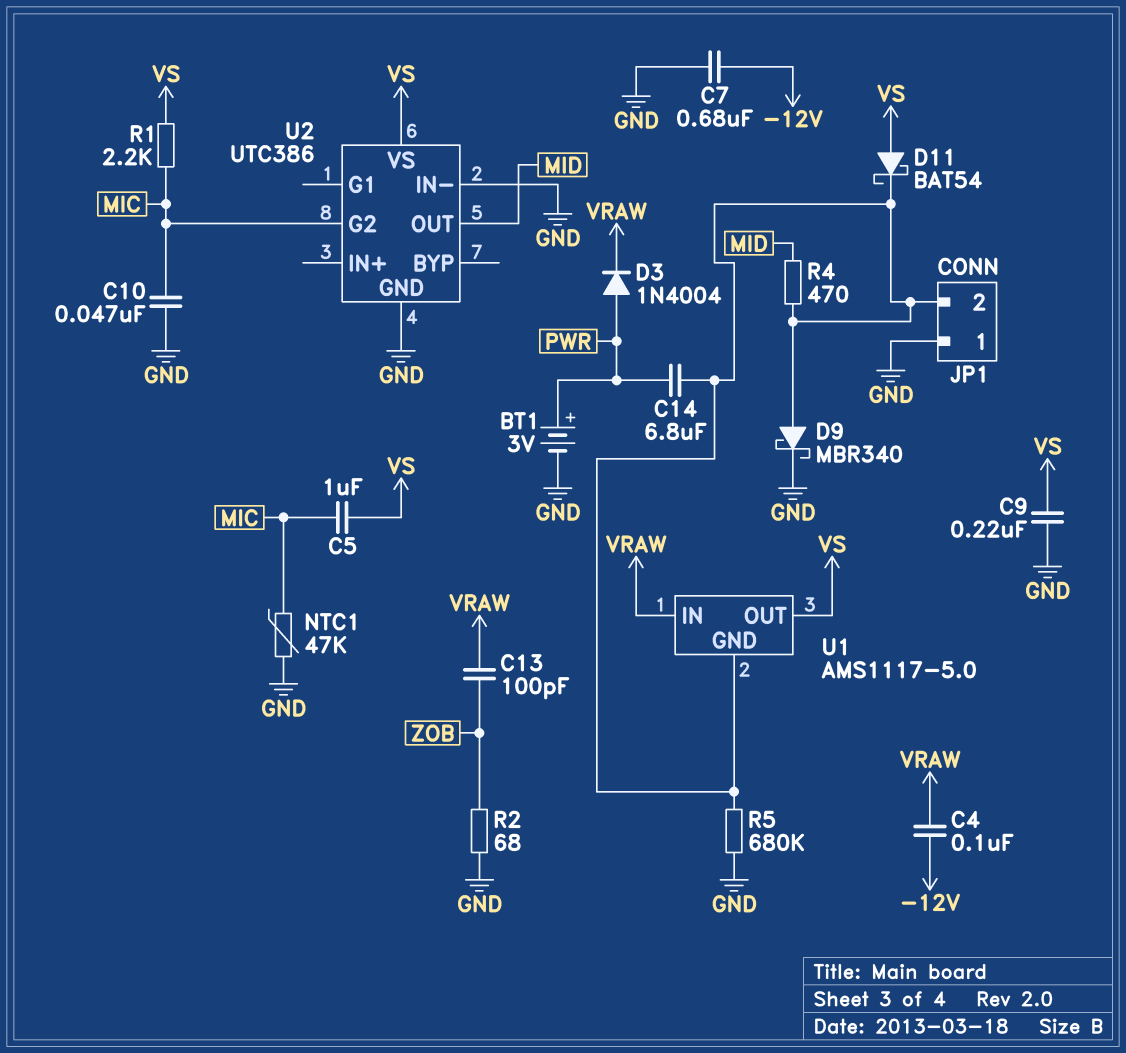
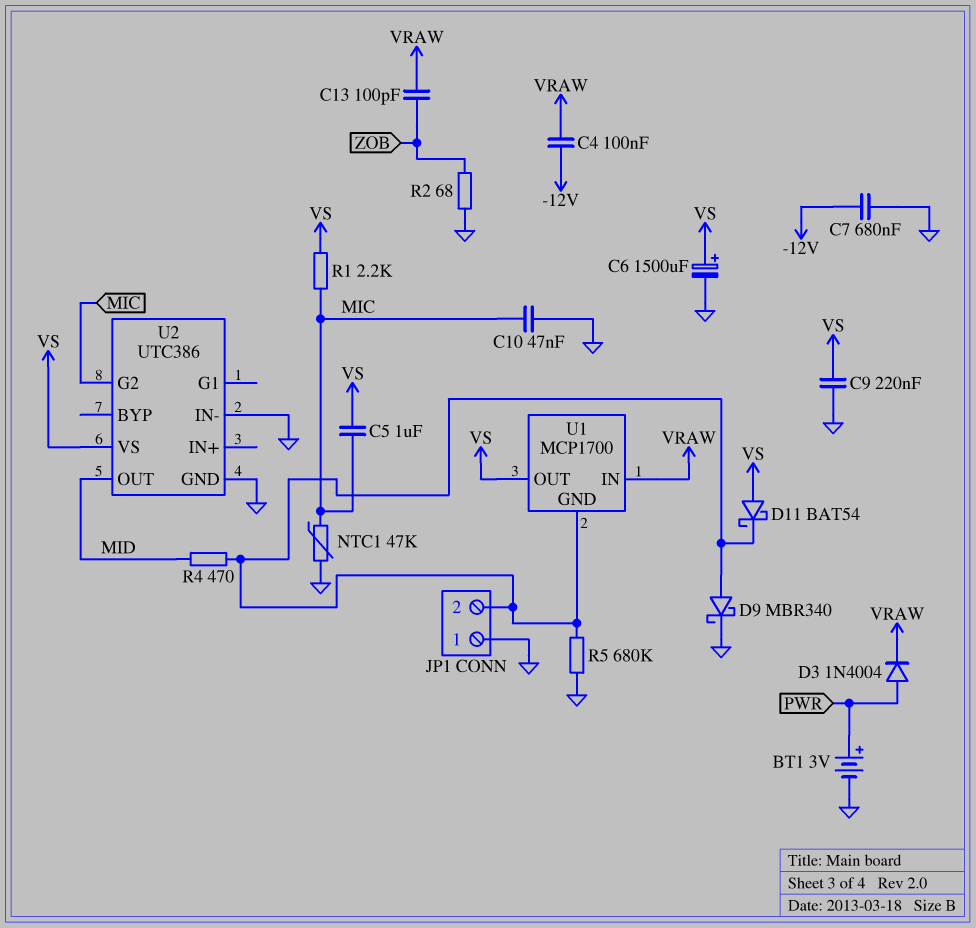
C6: none -> 1500uF (plus VS, minus GND)
C14: 6.8uF (JP1/2, PWR) -> none
U1: AMS1117-5.0 -> MCP1700

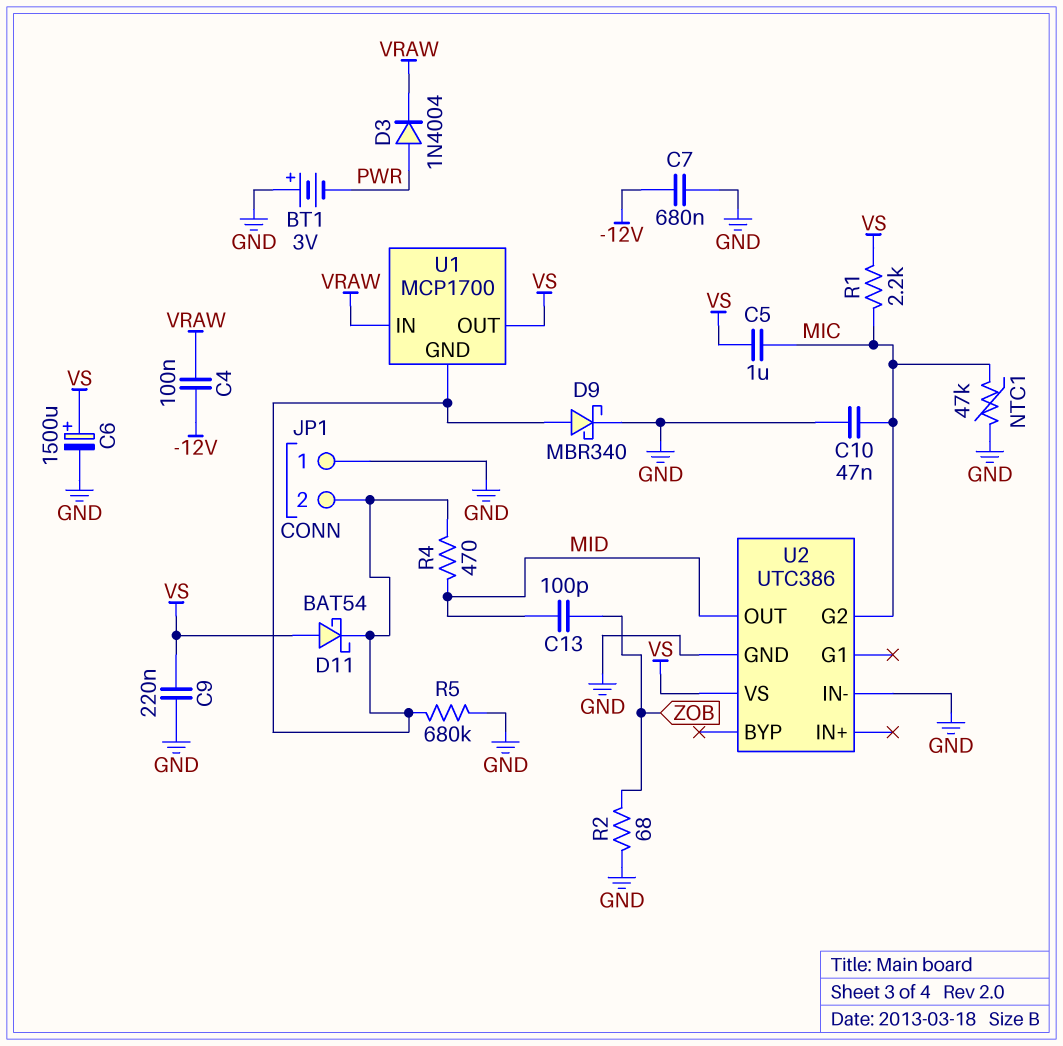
BT1: 3V (plus PWR, minus GND) -> 3V (plus GND, minus PWR)
C13: 100pF (VRAW, ZOB) -> 100pF (MID, ZOB)

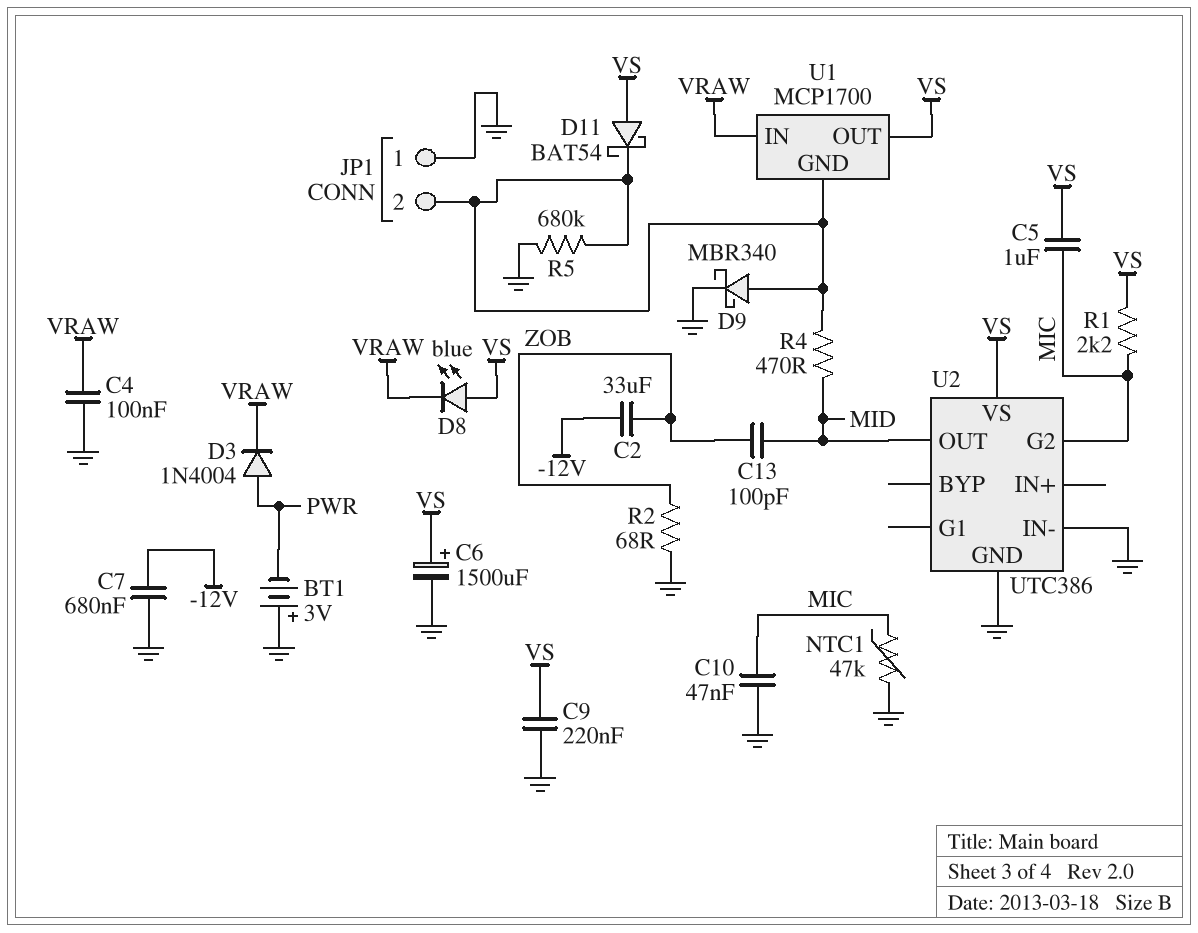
C2: none -> 33uF (-12V, ZOB)
C4: 100nF (-12V, VRAW) -> 100nF (GND, VRAW)
D8: none -> LED blue (A VS, K VRAW)

